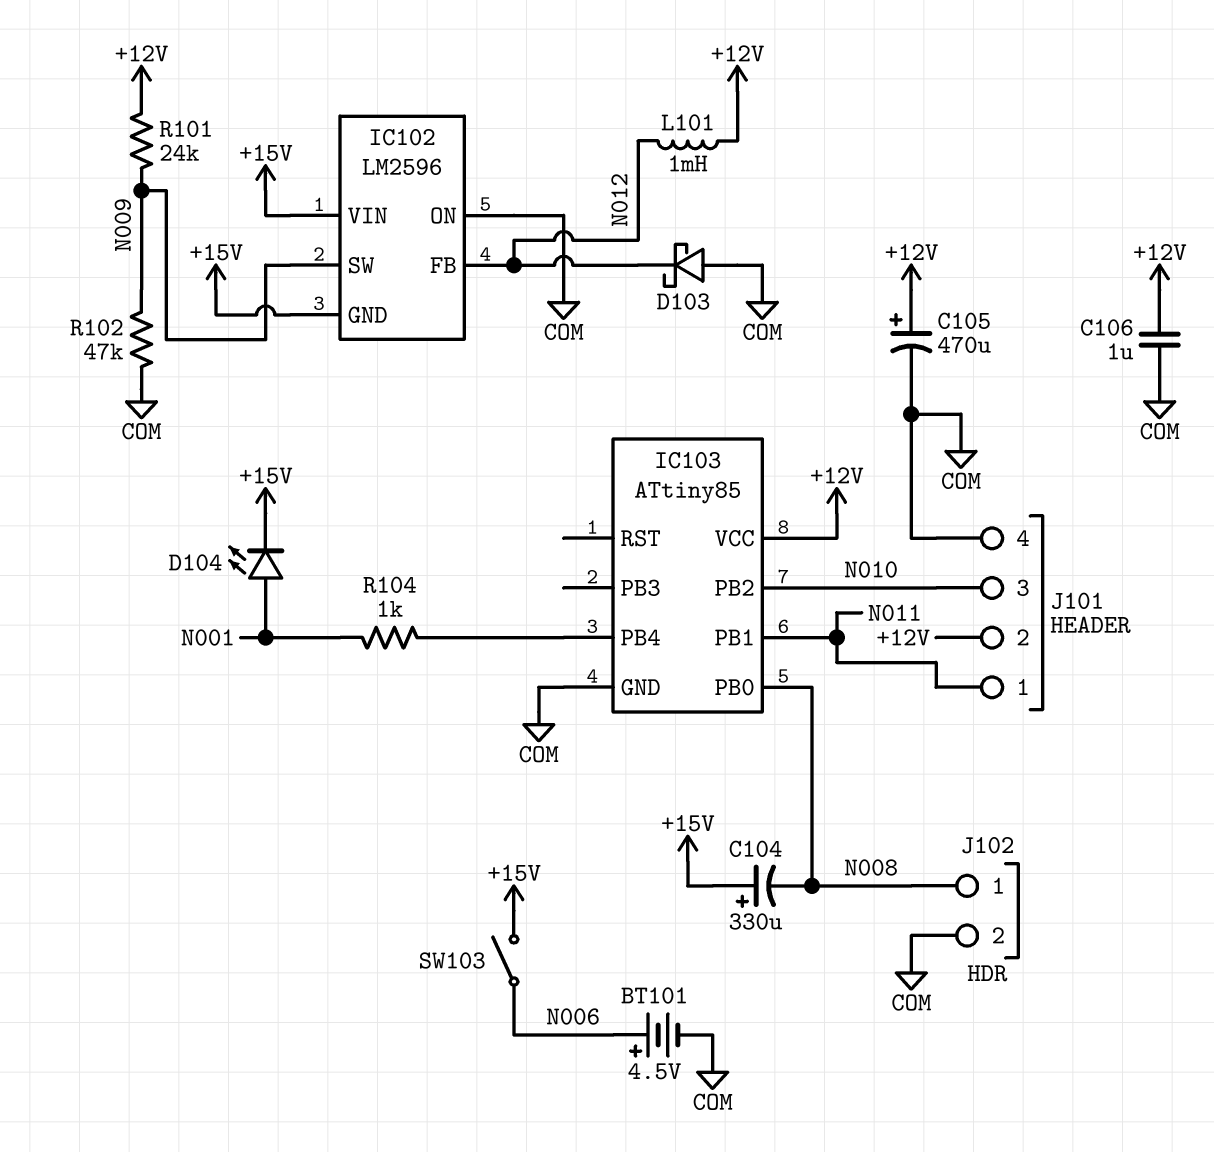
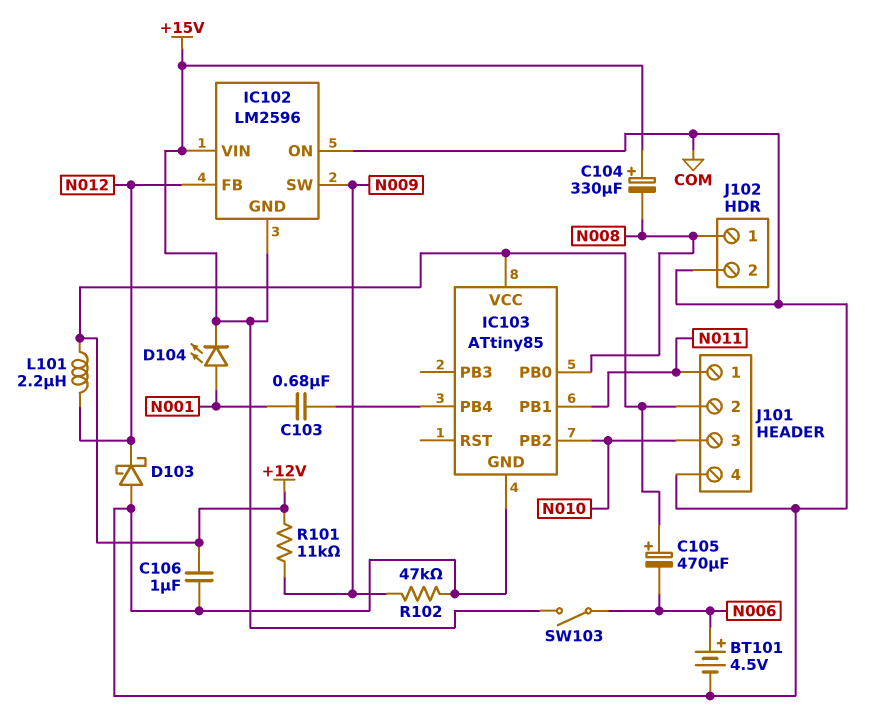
C103: none -> 680nF (IC103/PB4, N001)
C105: 470uF (plus +12V, minus COM) -> 470uF (plus +12V, minus N006)
L101: 1mH (+12V, N012) -> 2.2uH (+12V, N012)
R101: 24k (+12V, N009) -> 11k (+12V, N009)
R104: 1k (IC103/PB4, N001) -> none

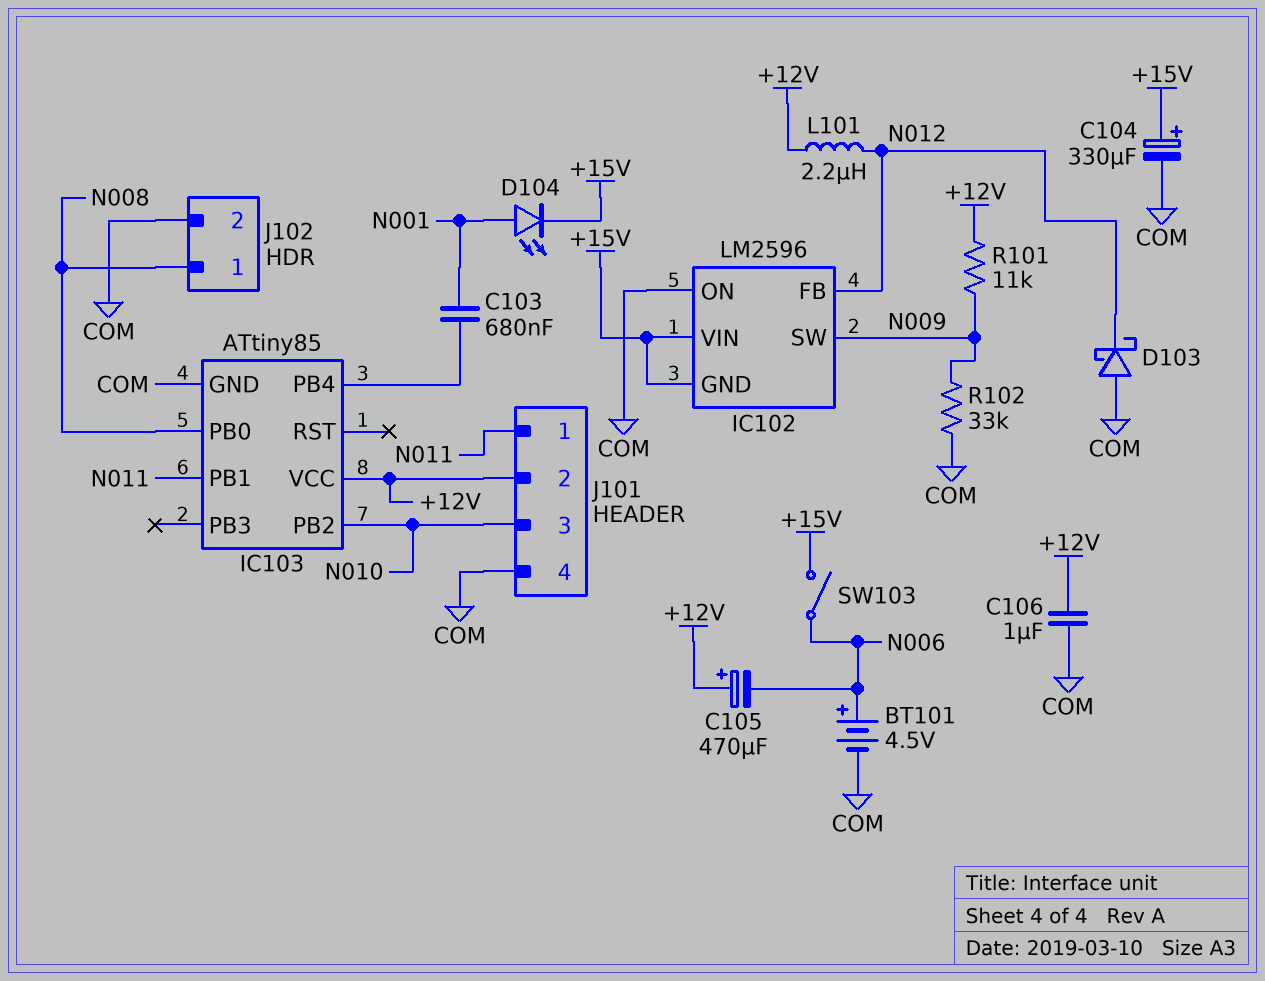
C104: 330uF (plus +15V, minus N008) -> 330uF (plus +15V, minus COM)
R102: 47k (COM, N009) -> 33k (COM, N009)

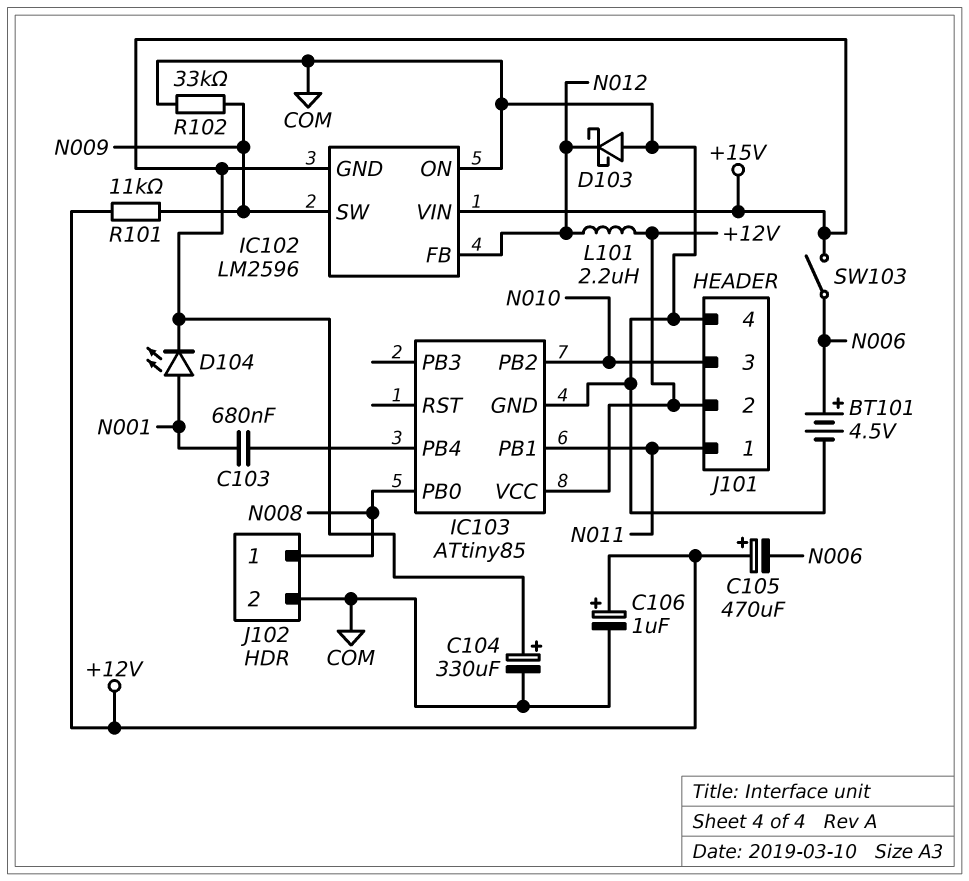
C106: 1uF (+12V, COM) -> 1uF (plus +12V, minus COM)

